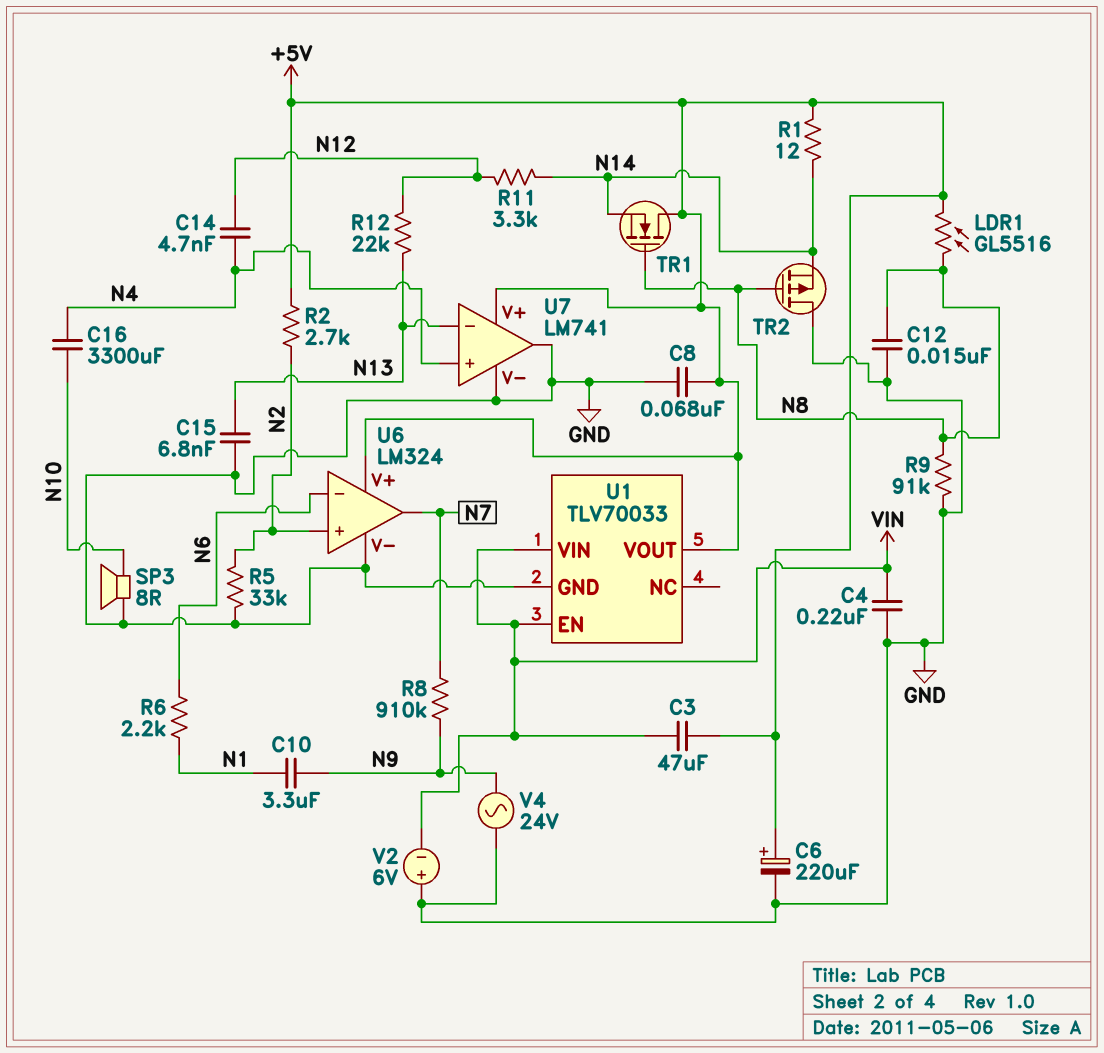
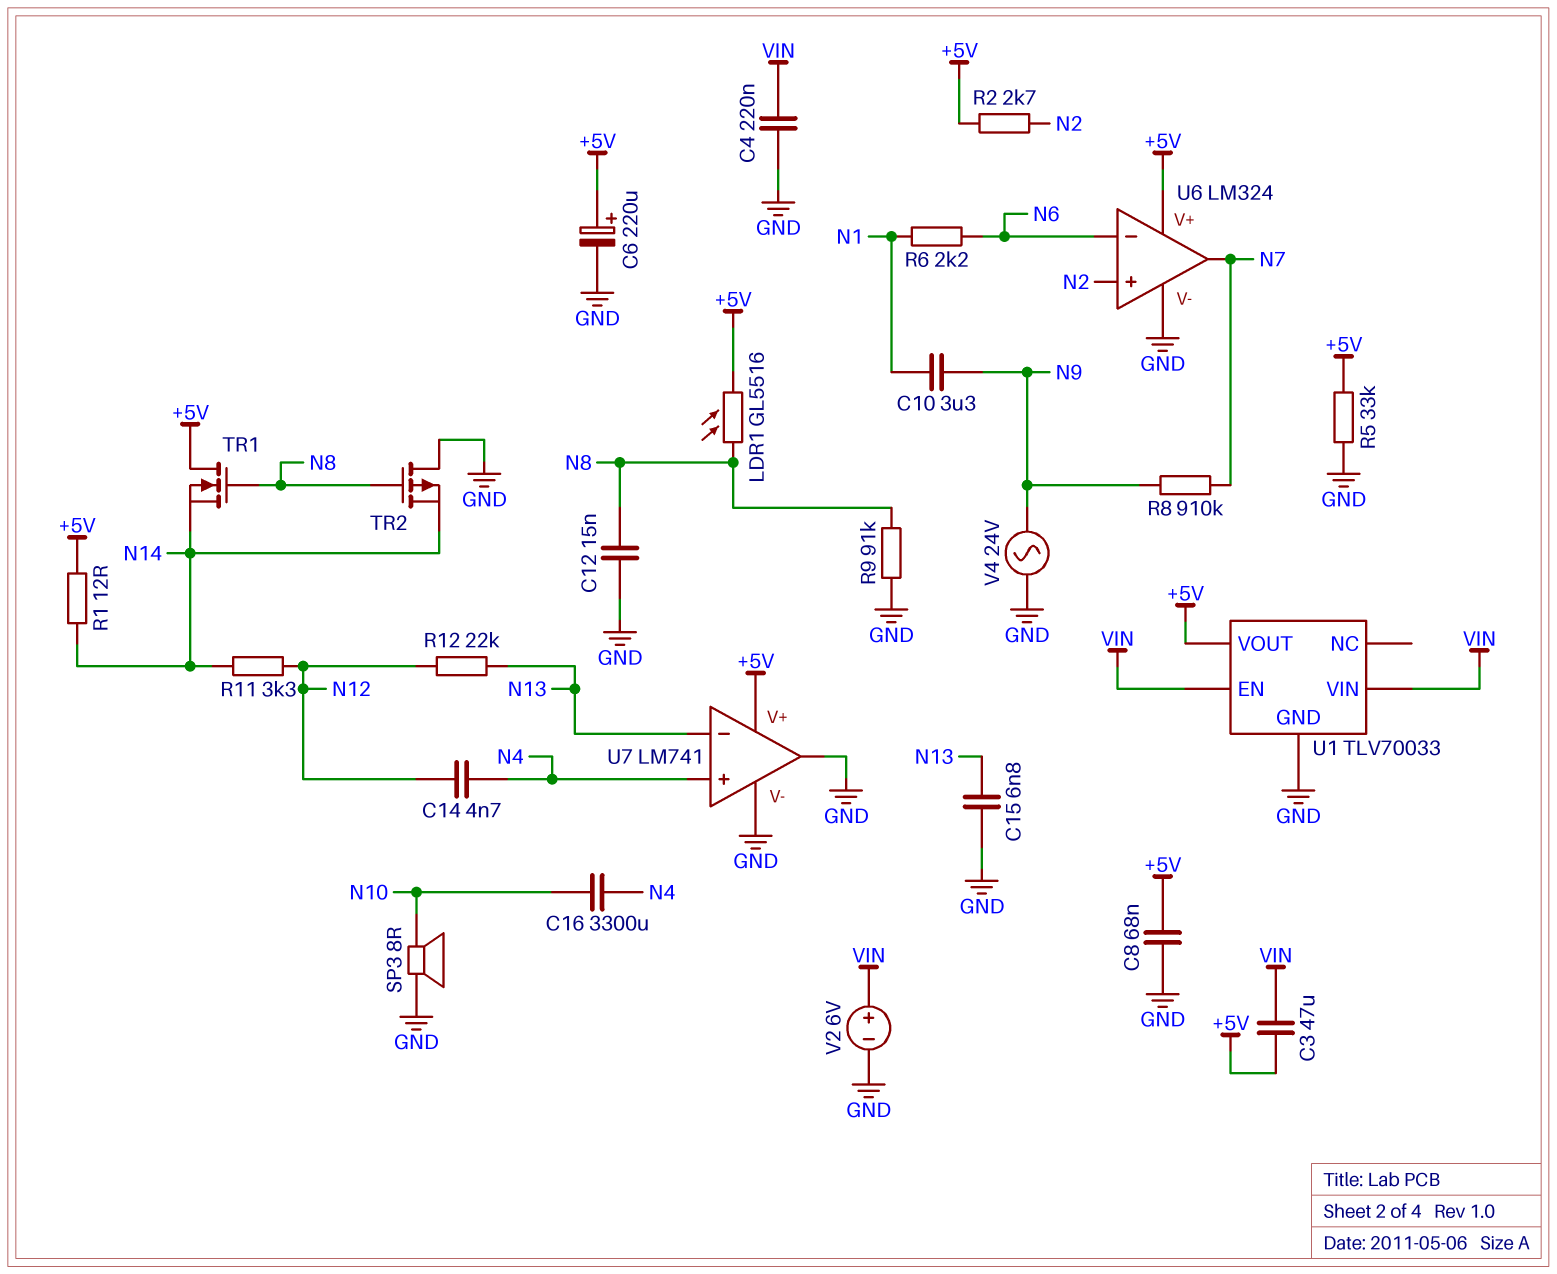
R5: 33k (GND, N2) -> 33k (+5V, GND)
V2: 6V (plus GND, minus VIN) -> 6V (plus VIN, minus GND)

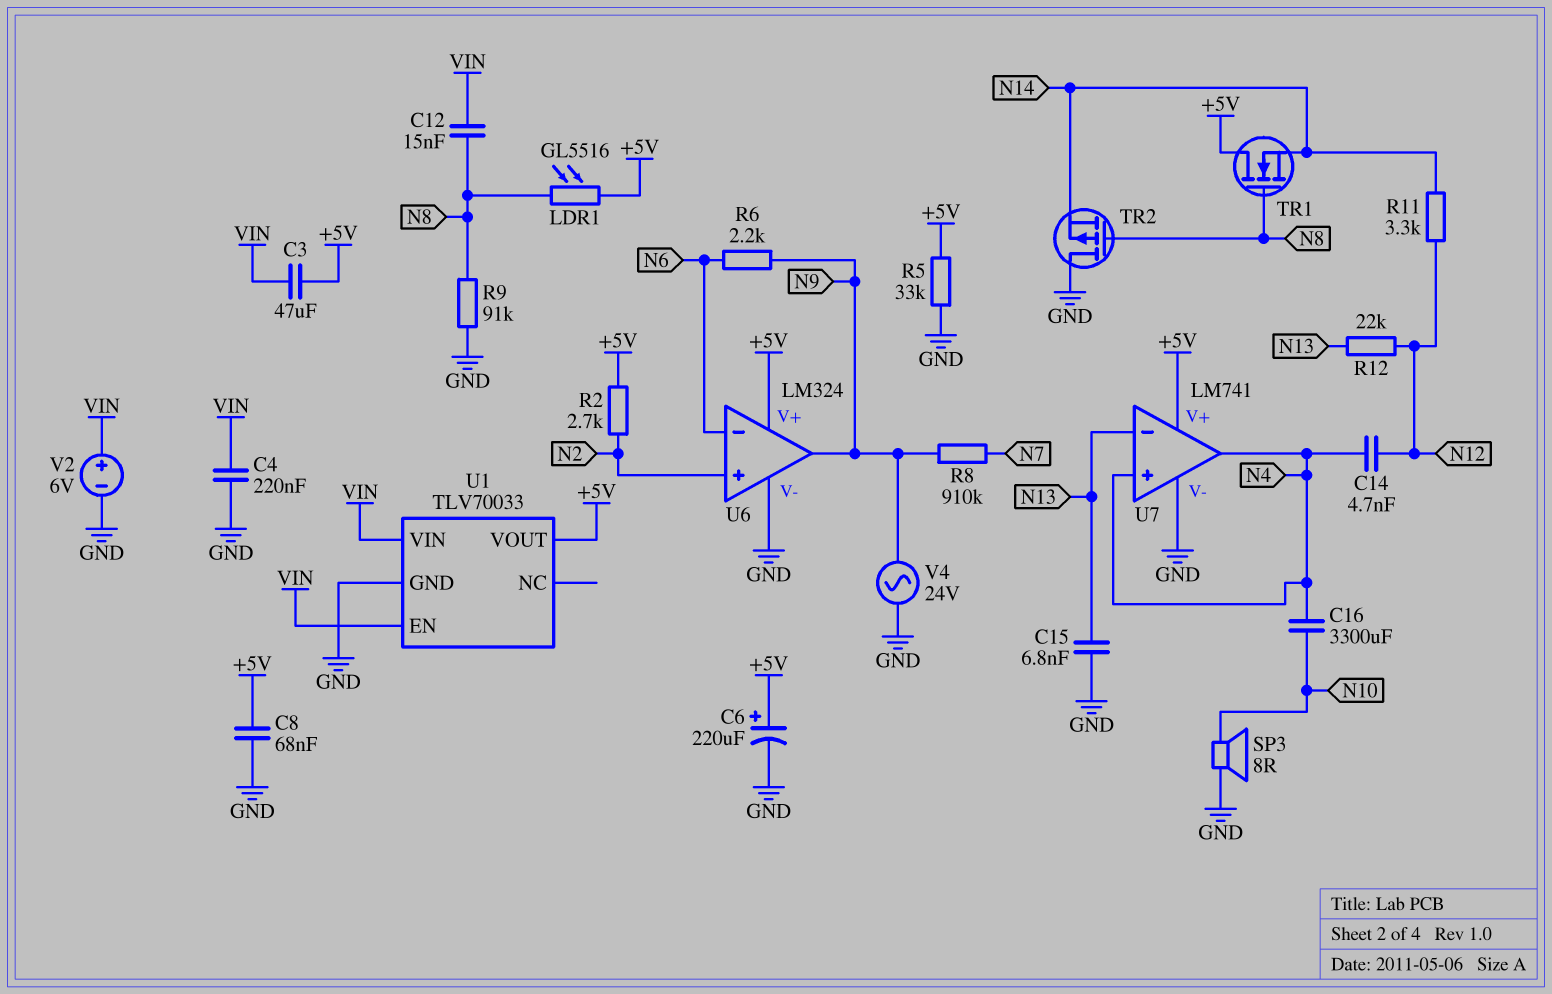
C10: 3.3uF (N1, N9) -> none
C12: 15nF (GND, N8) -> 15nF (N8, VIN)
R1: 12 (+5V, N14) -> none
R6: 2.2k (N1, N6) -> 2.2k (N6, N9)
U6 pin out: N7 -> N9
U7 pin out: GND -> N4

